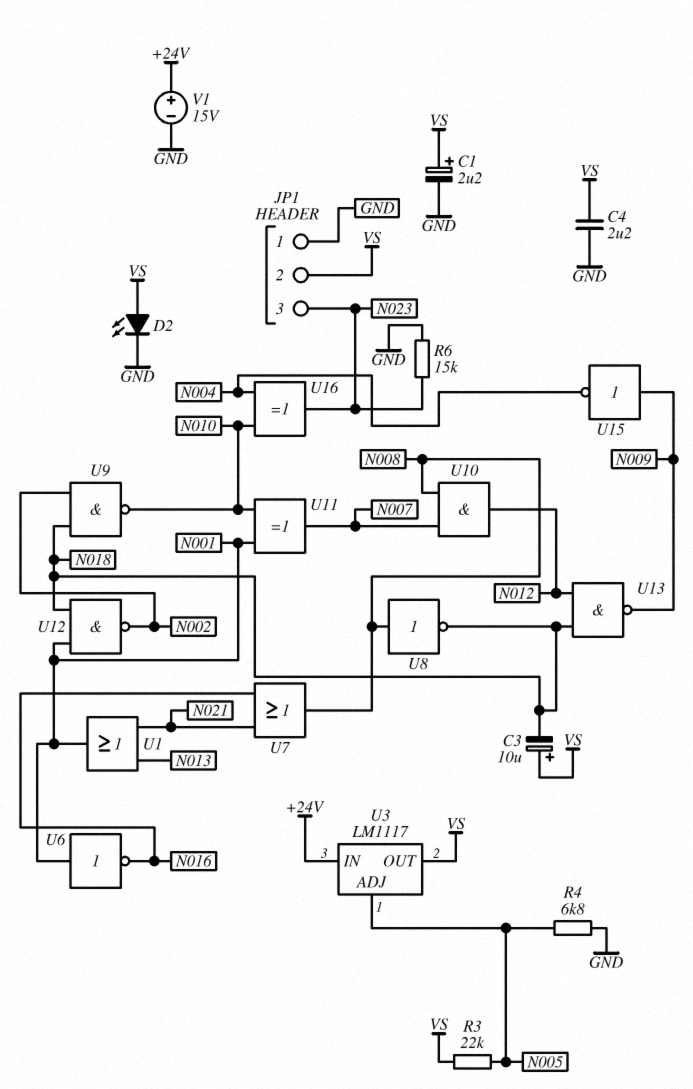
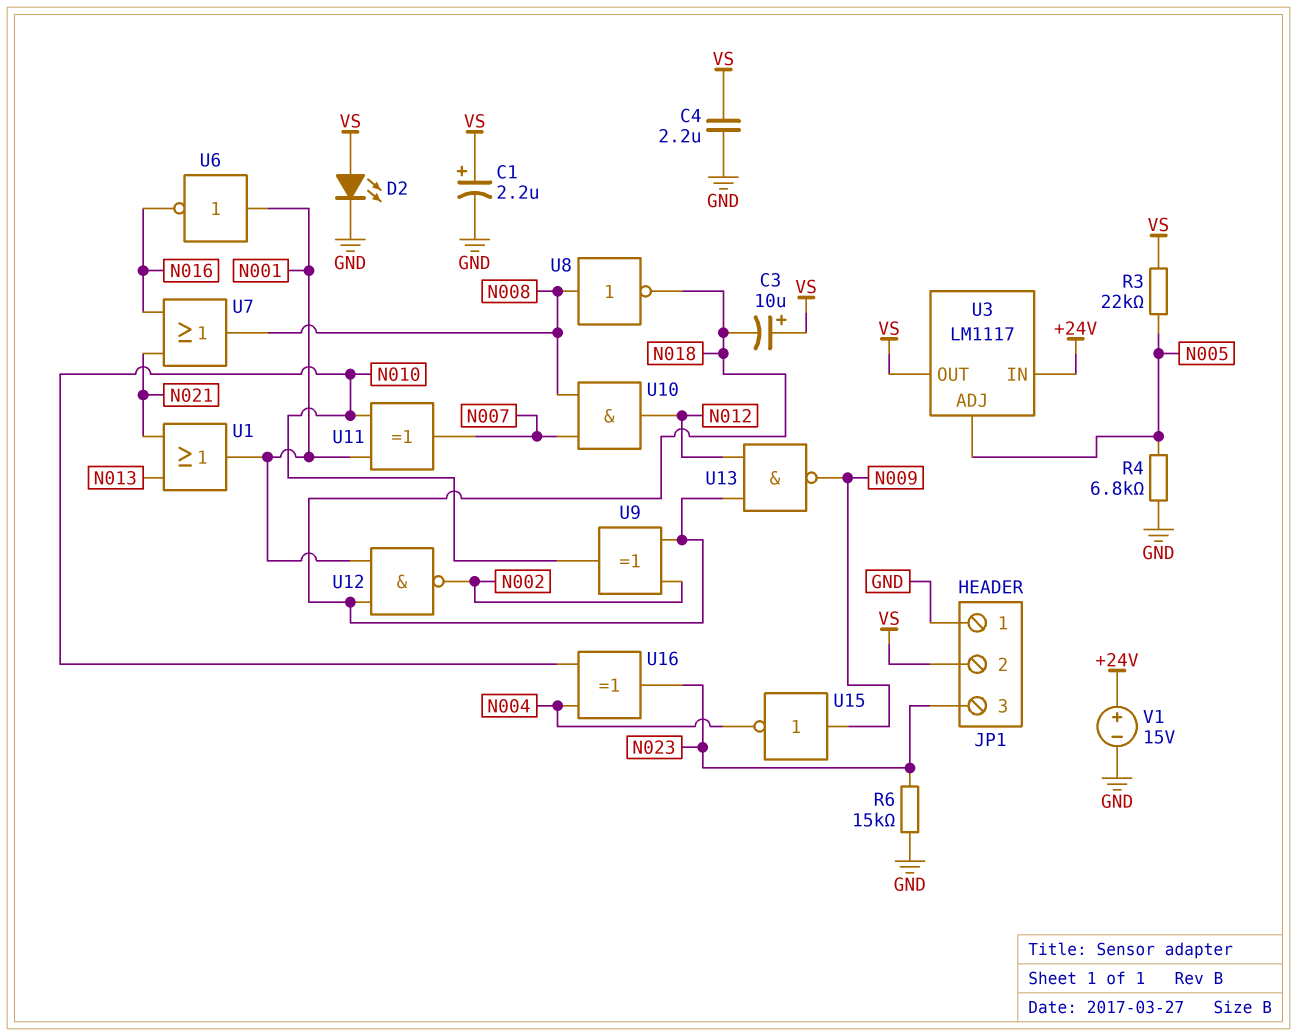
U9: NAND (in N002, in N018, out N010) -> XOR (in N002, in N018, out N010)

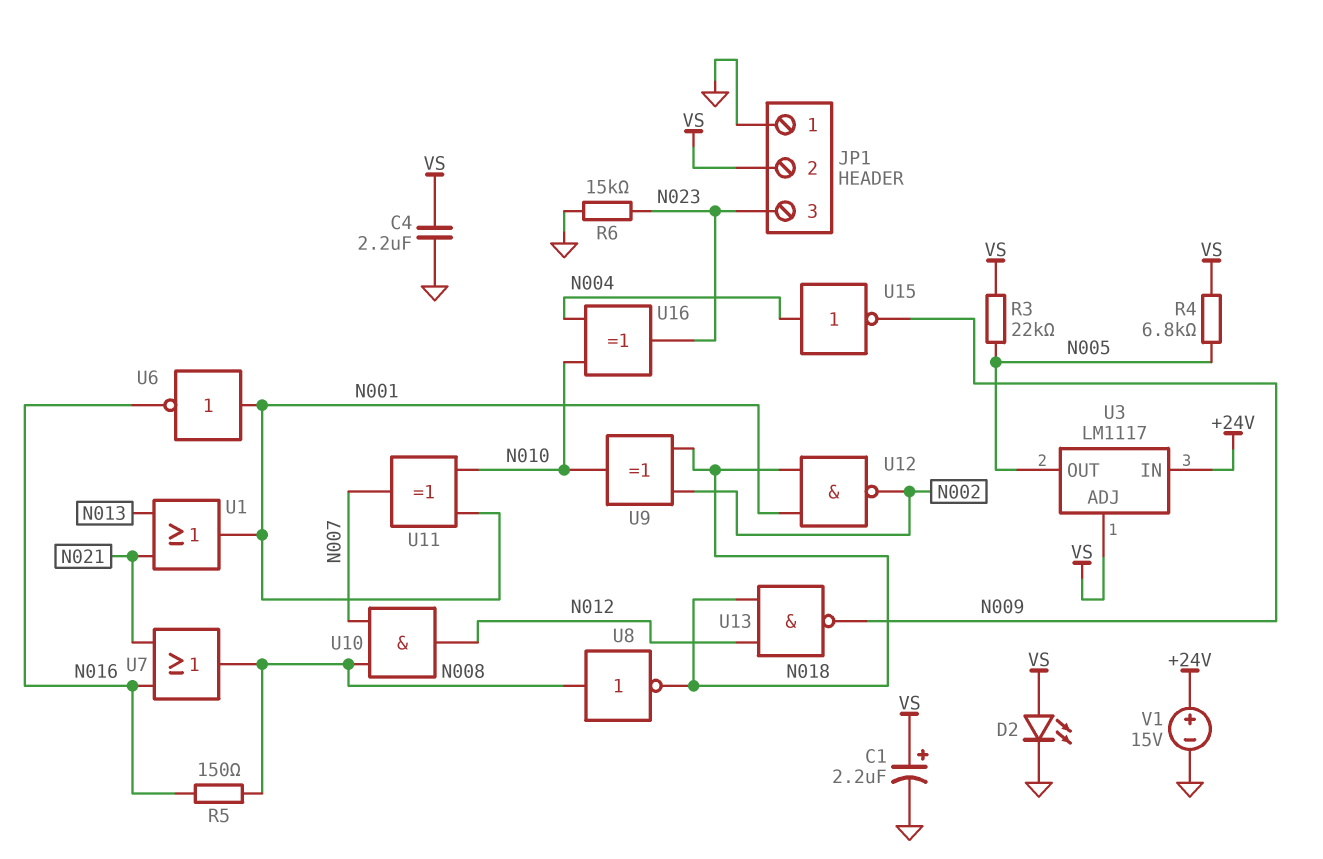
C3: 10uF (plus VS, minus N018) -> none
R4: 6.8k (GND, N005) -> 6.8k (N005, VS)
R5: none -> 150 (N008, N016)
U3 pin ADJ: N005 -> VS
U3 pin OUT: VS -> N005
U15: NOT (in N009, out N004) -> NOT (in N004, out N009)

